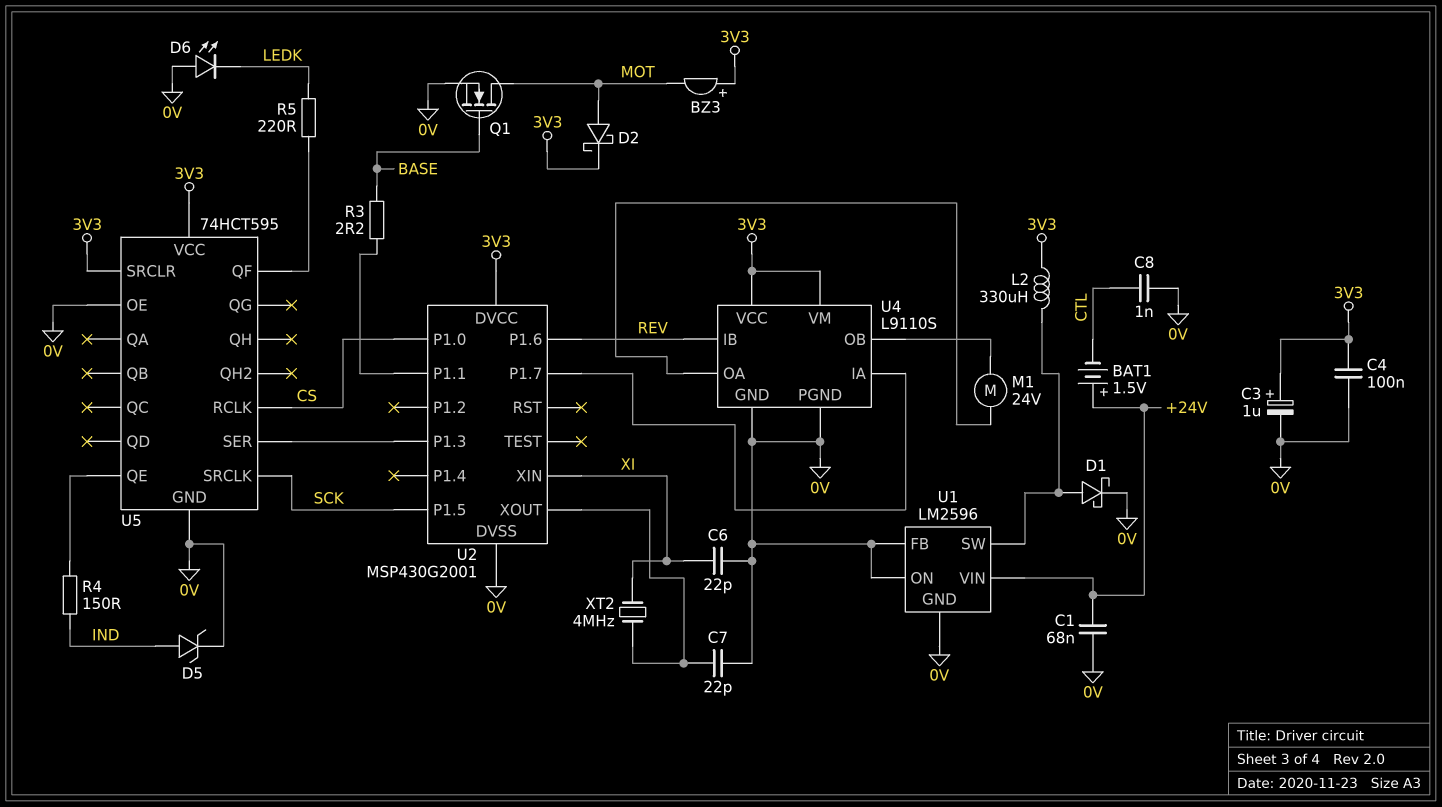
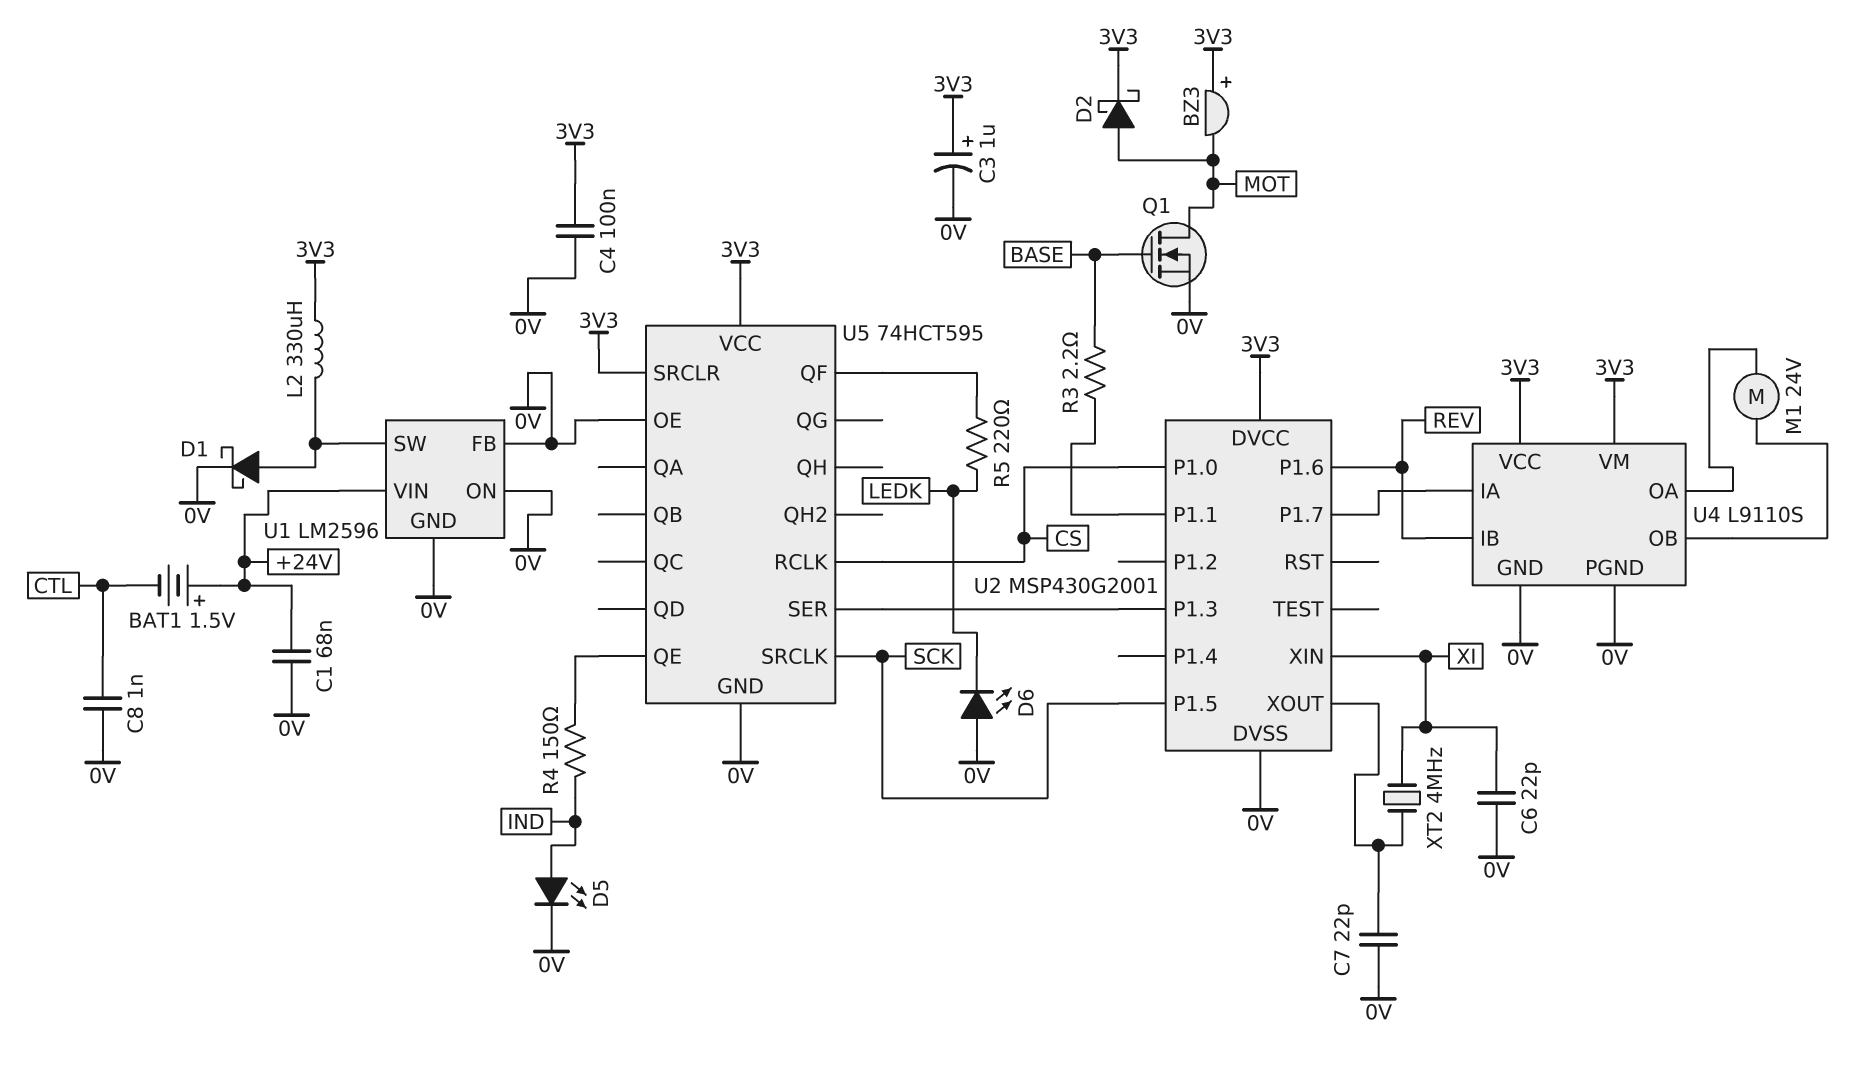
D5: zener (A IND, K 0V) -> LED (A IND, K 0V)

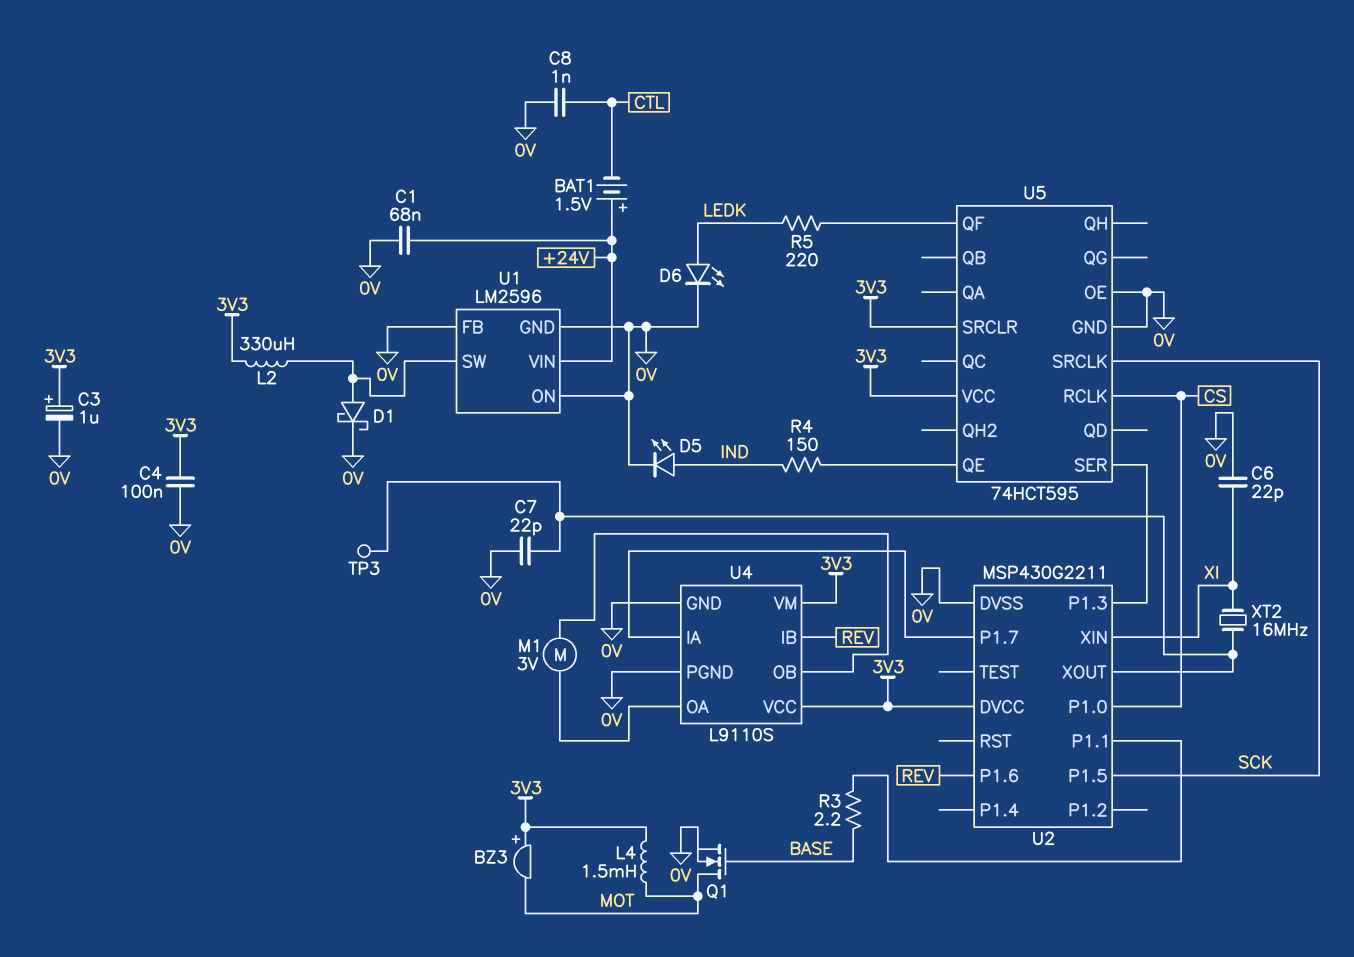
D2: schottky (A MOT, K 3V3) -> none
D6: LED (A 0V, K LEDK) -> LED (A LEDK, K 0V)
L4: none -> 1.5mH (3V3, MOT)
M1: motor 24V (U4/OA, U4/OB) -> motor 3V (U4/OA, U4/OB)
TP3: none -> test point (U2/XOUT)
U2: MSP430G2001 -> MSP430G2211
XT2: 4MHz (U2/XOUT, XI) -> 16MHz (U2/XOUT, XI)

